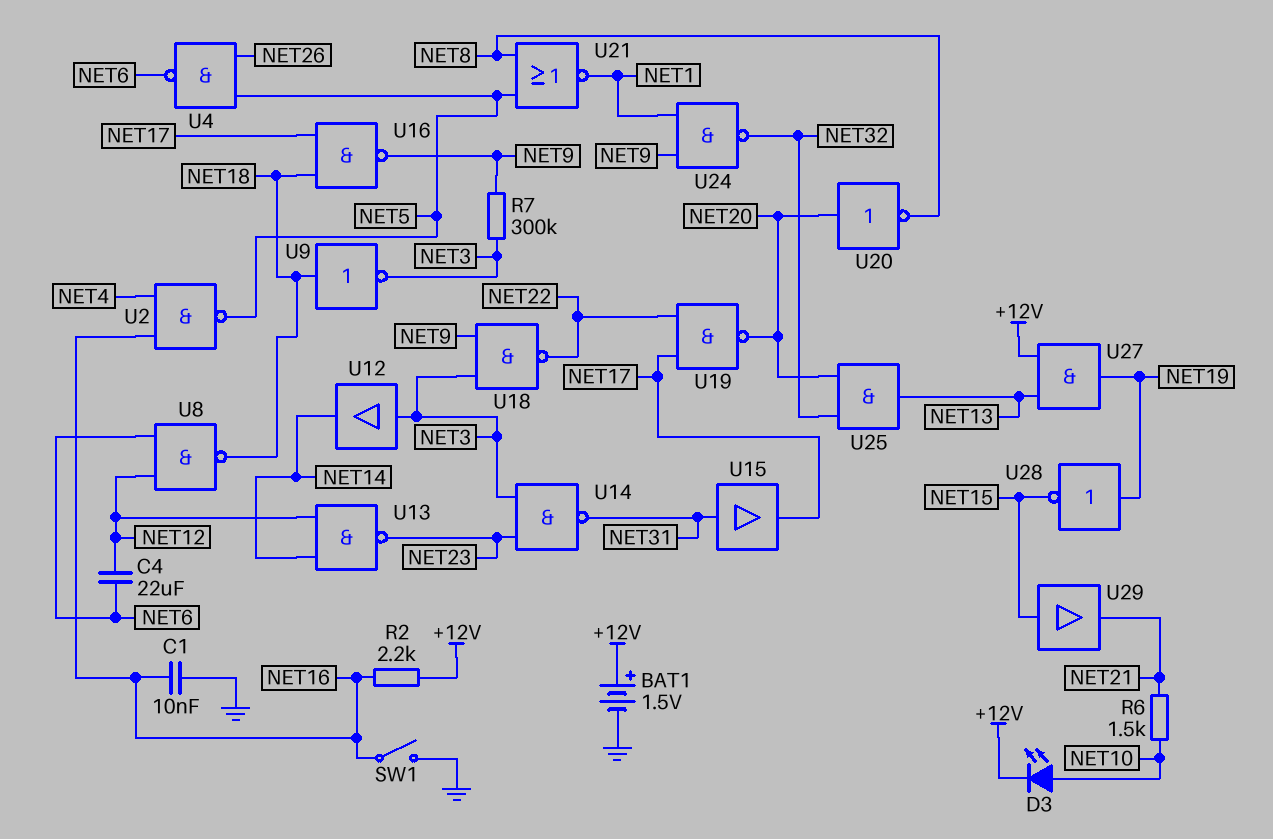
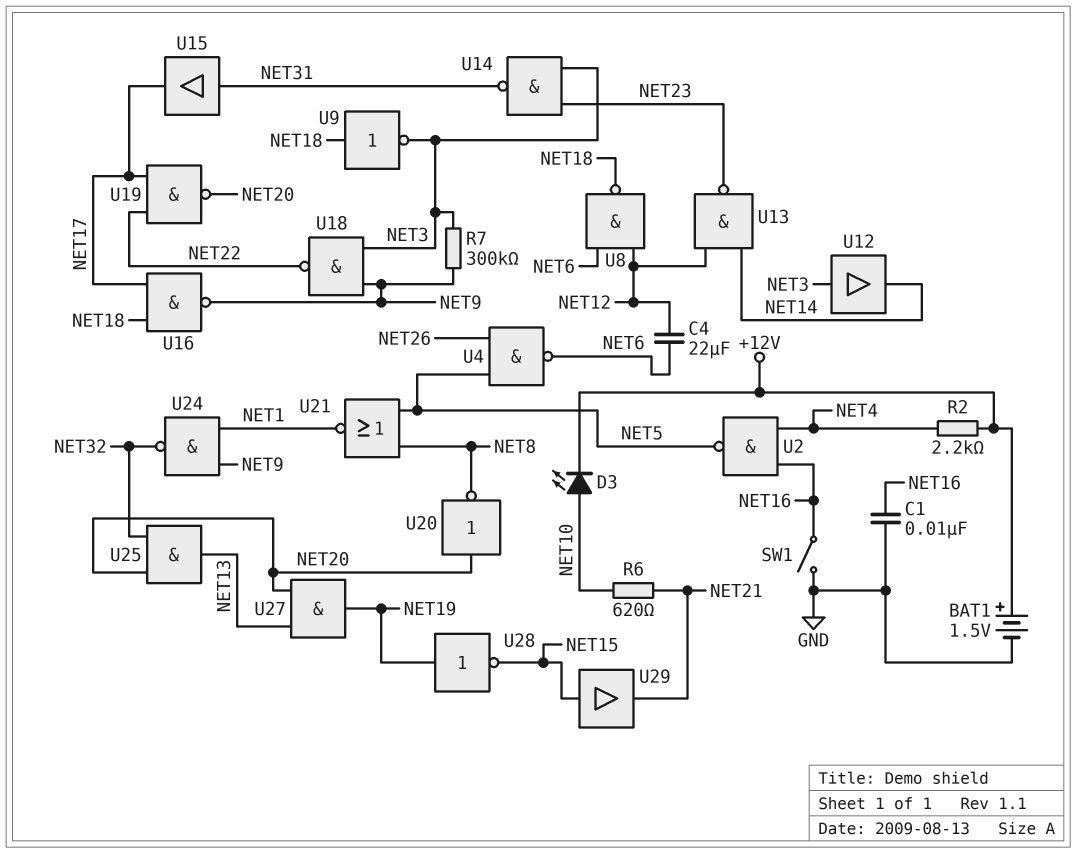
R2: 2.2k (+12V, NET16) -> 2.2k (+12V, NET4)
R6: 1.5k (NET10, NET21) -> 620 (NET10, NET21)
U27: AND (in +12V, in NET13, out NET19) -> AND (in NET13, in NET20, out NET19)

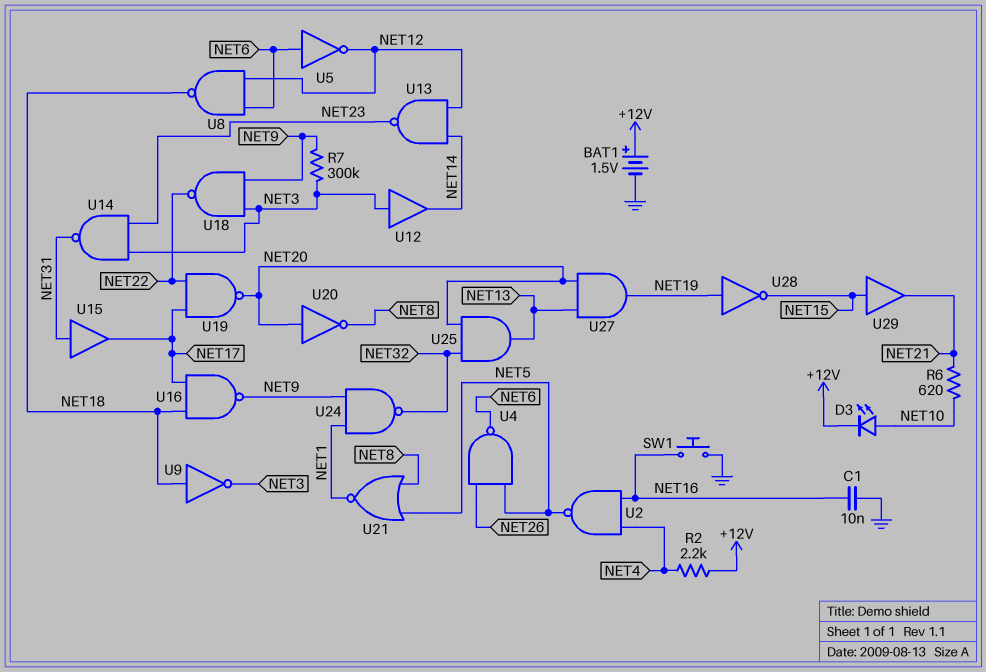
C4: 22uF (NET6, NET12) -> none
SW1: switch (GND, NET16) -> button (GND, NET16)
U5: none -> NOT (in NET6, out NET12)

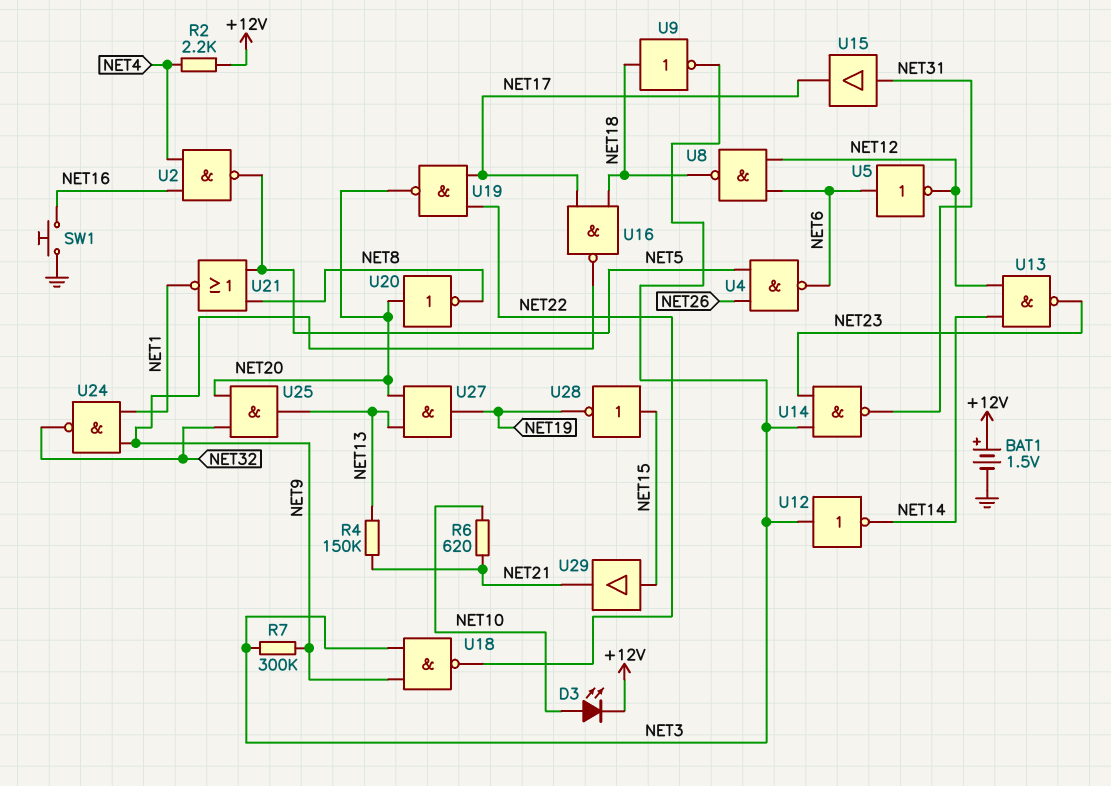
C1: 10nF (GND, NET16) -> none
R4: none -> 150k (NET13, NET21)
U12: buffer (in NET3, out NET14) -> NOT (in NET3, out NET14)
U28: NOT (in NET19, out NET15) -> NOT (in NET15, out NET19)

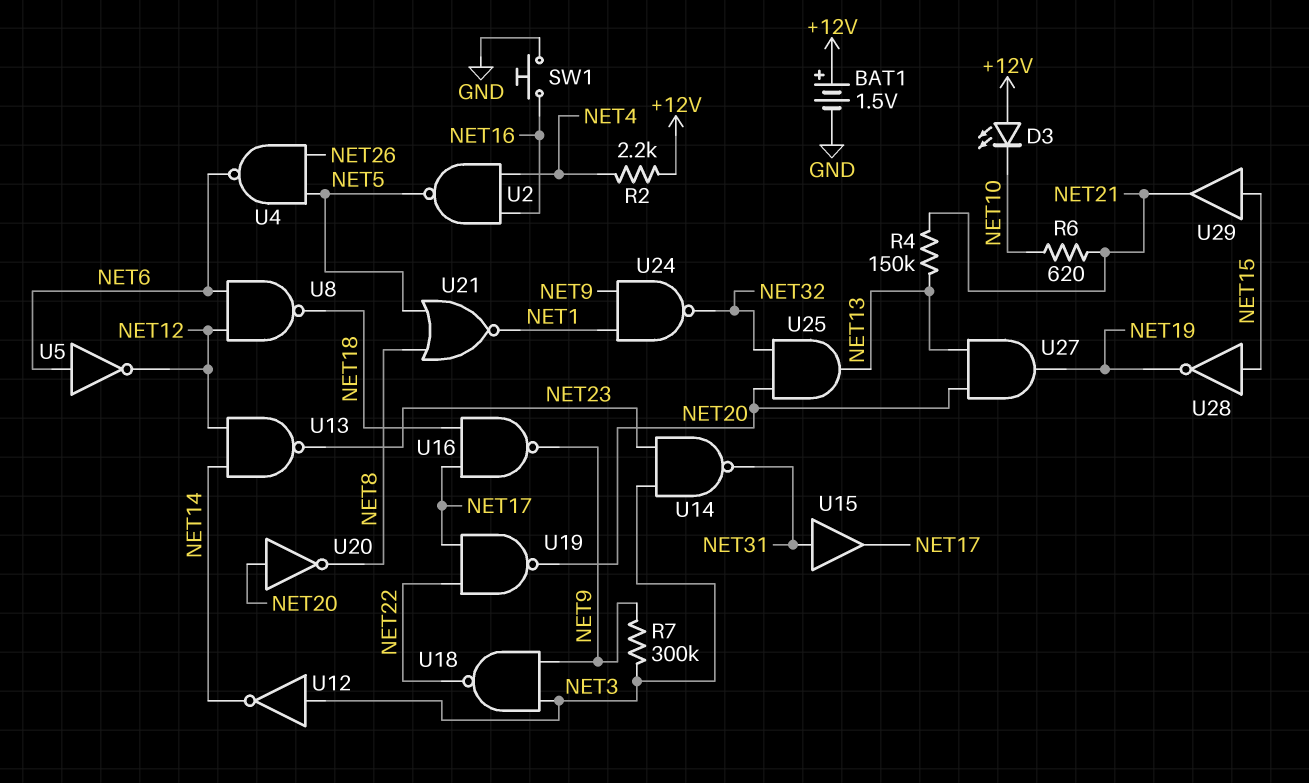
D3: LED (A NET10, K +12V) -> LED (A +12V, K NET10)
U9: NOT (in NET18, out NET3) -> none

